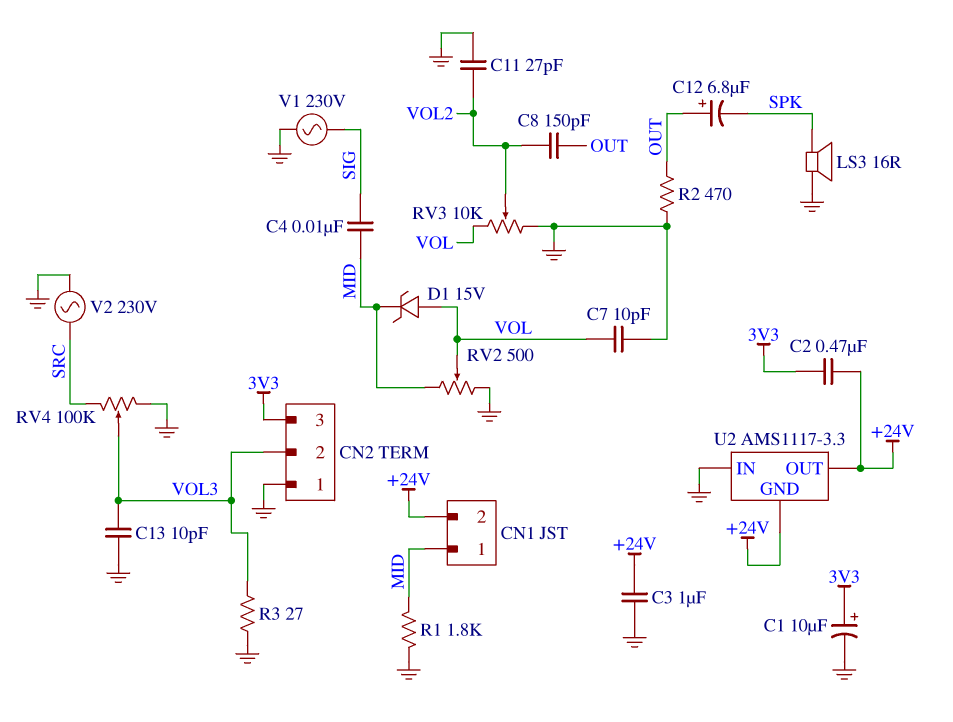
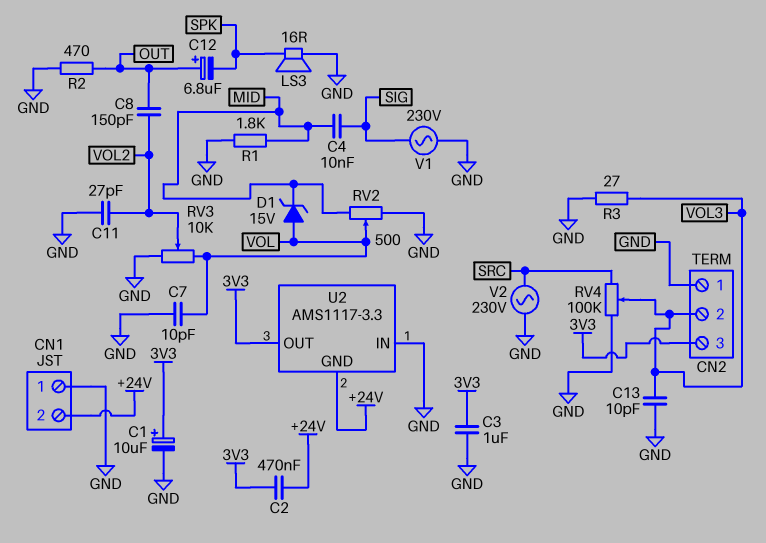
C3: 1uF (+24V, GND) -> 1uF (3V3, GND)
CN1 pin 1: MID -> GND
U2 pin OUT: +24V -> 3V3

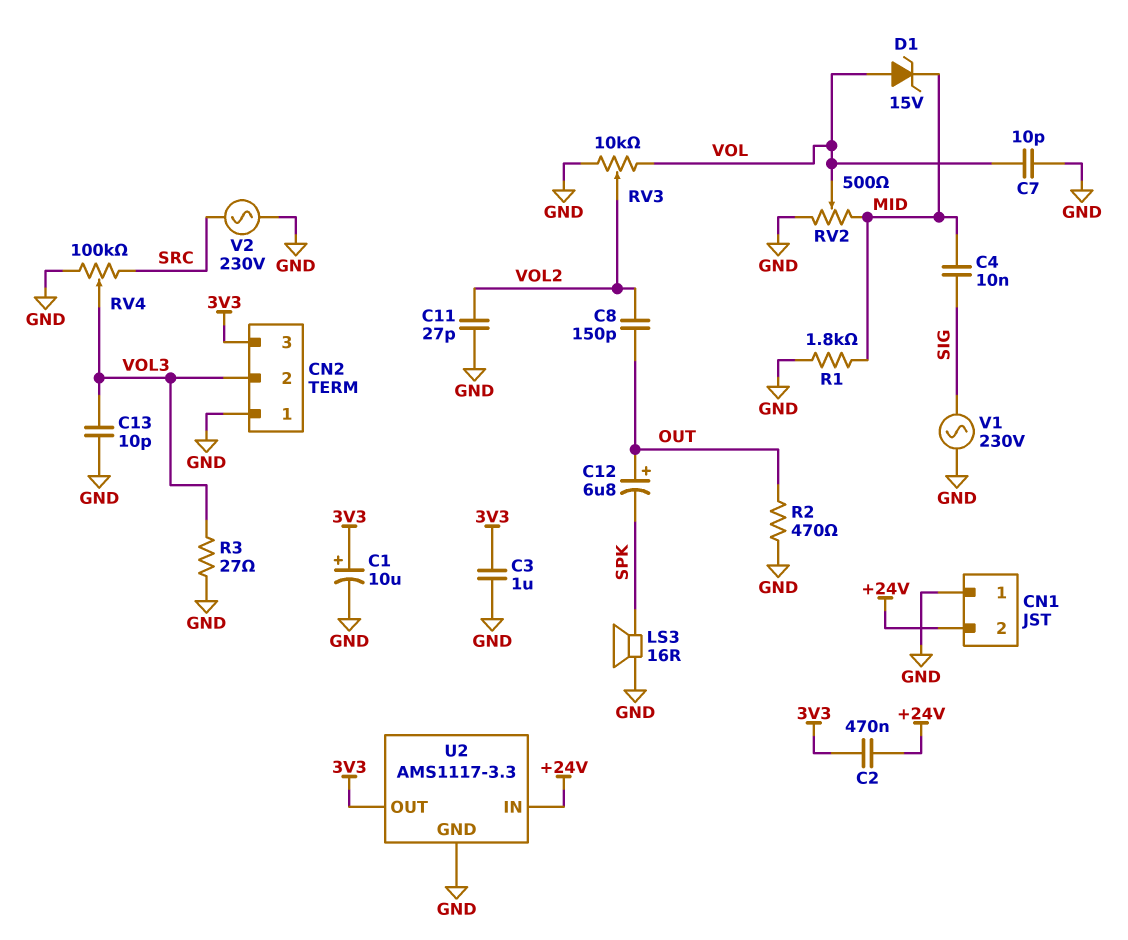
U2 pin GND: +24V -> GND
U2 pin IN: GND -> +24V

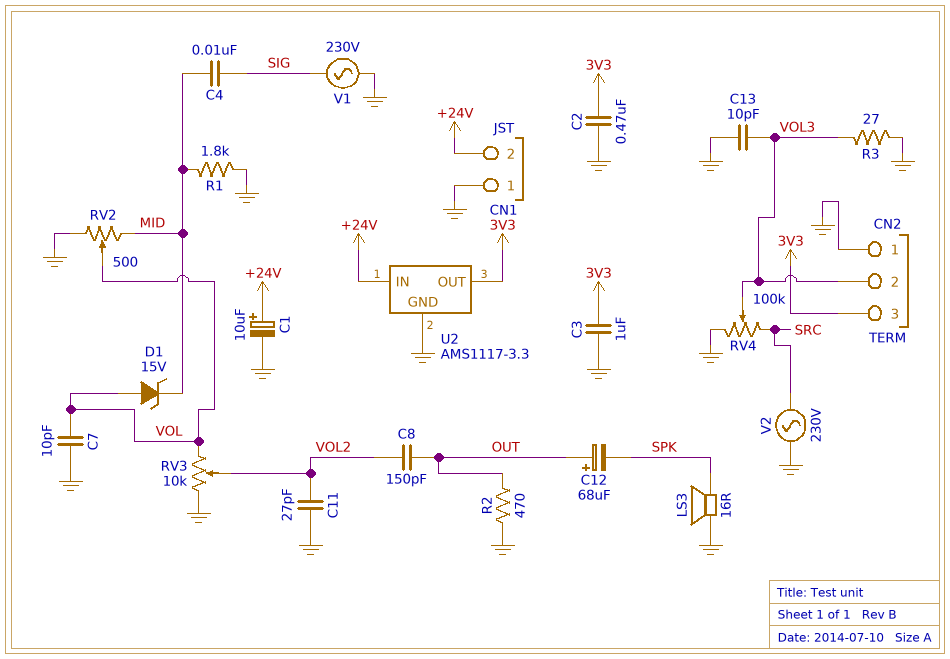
C1: 10uF (plus 3V3, minus GND) -> 10uF (plus +24V, minus GND)
C2: 470nF (+24V, 3V3) -> 470nF (3V3, GND)
C12: 6.8uF (plus OUT, minus SPK) -> 68uF (plus OUT, minus SPK)

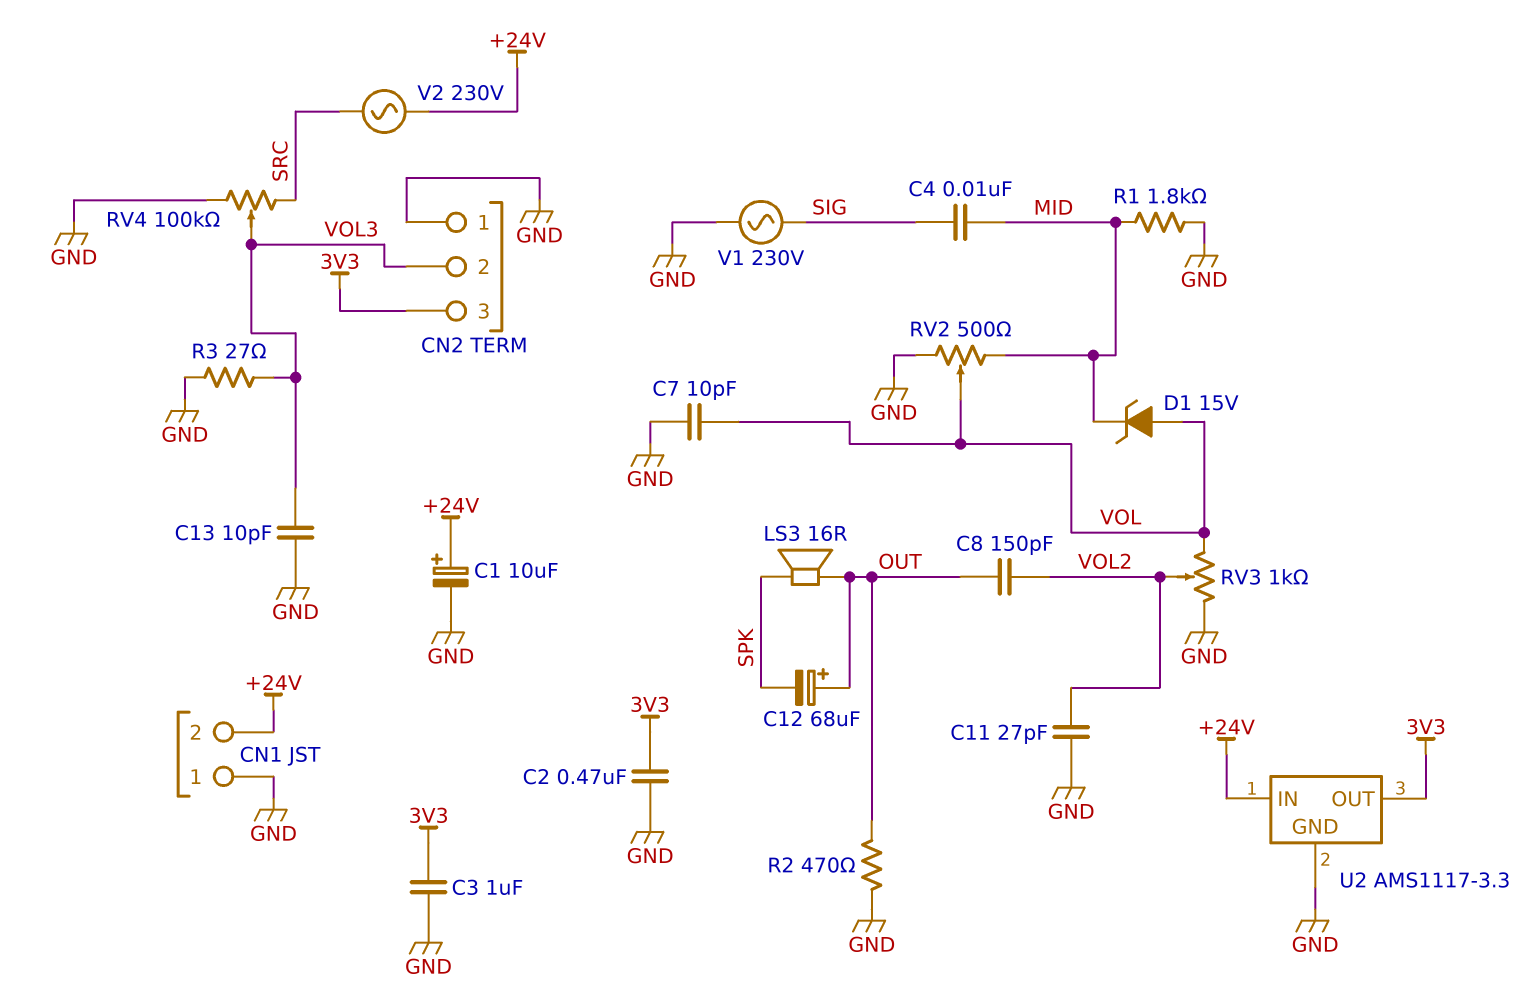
LS3: speaker 16R (GND, SPK) -> speaker 16R (OUT, SPK)
RV3: 10k (GND, VOL, wiper VOL2) -> 1k (GND, VOL, wiper VOL2)
V2: AC 230V (GND, SRC) -> AC 230V (+24V, SRC)

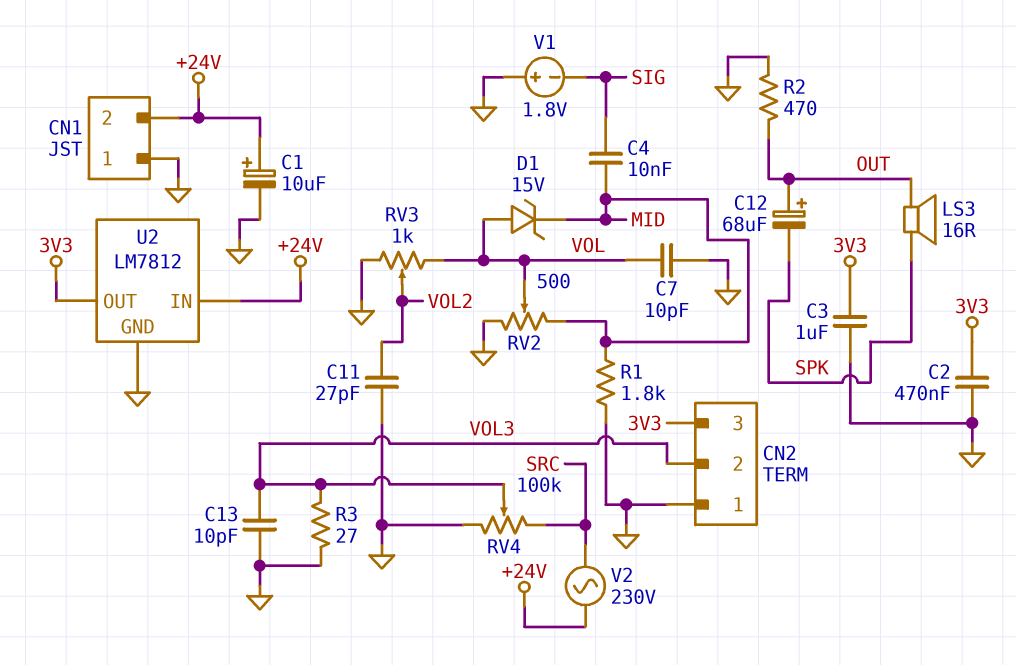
C8: 150pF (OUT, VOL2) -> none
U2: AMS1117-3.3 -> LM7812
V1: AC 230V (GND, SIG) -> 1.8V (plus GND, minus SIG)

